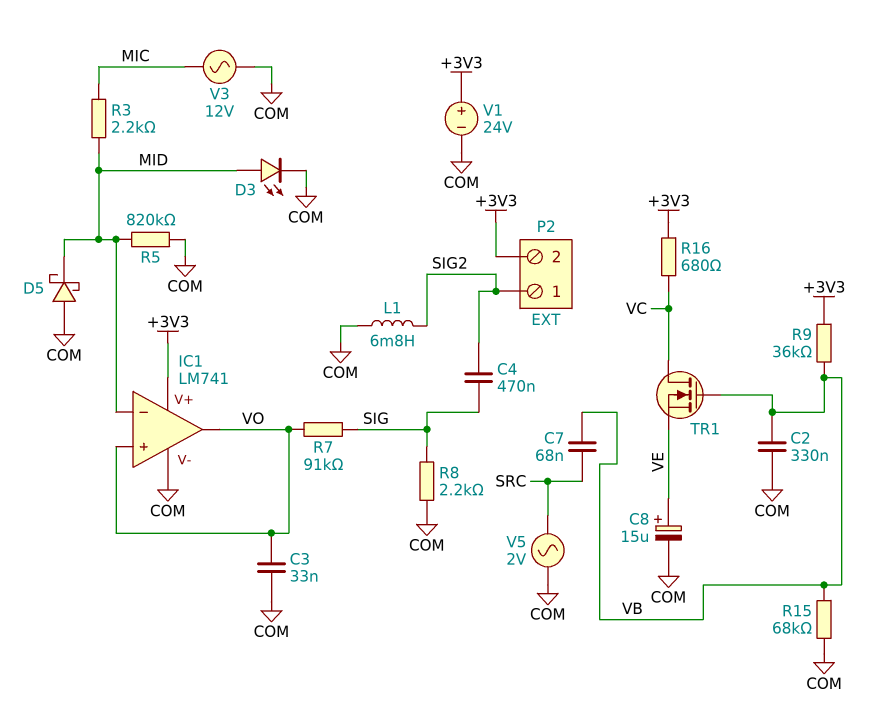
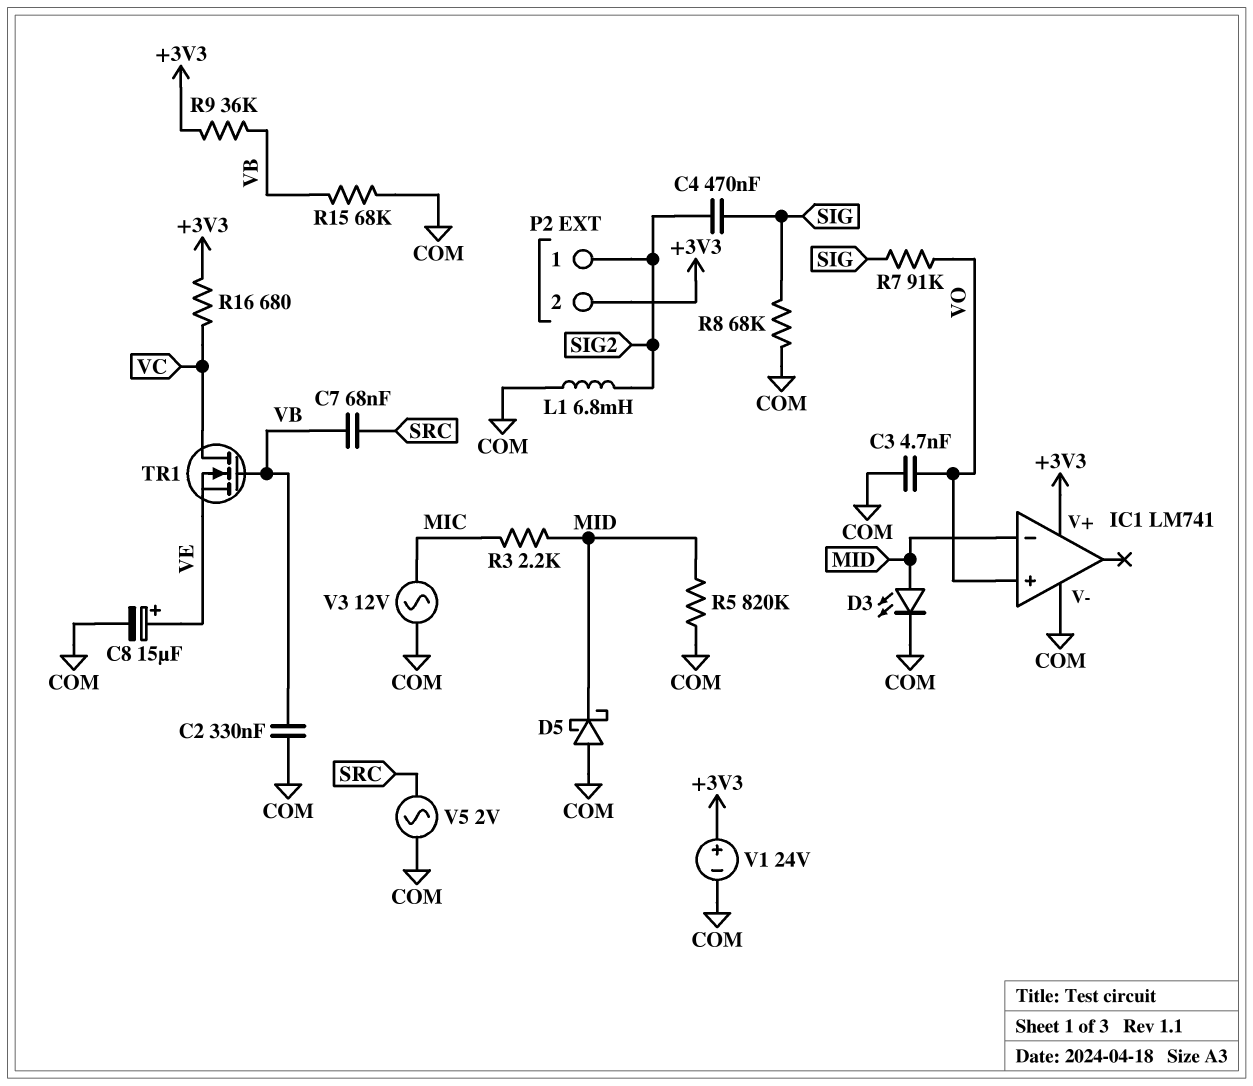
C3: 33nF (COM, VO) -> 4.7nF (COM, VO)
IC1 pin out: VO -> none
R8: 2.2k (COM, SIG) -> 68k (COM, SIG)

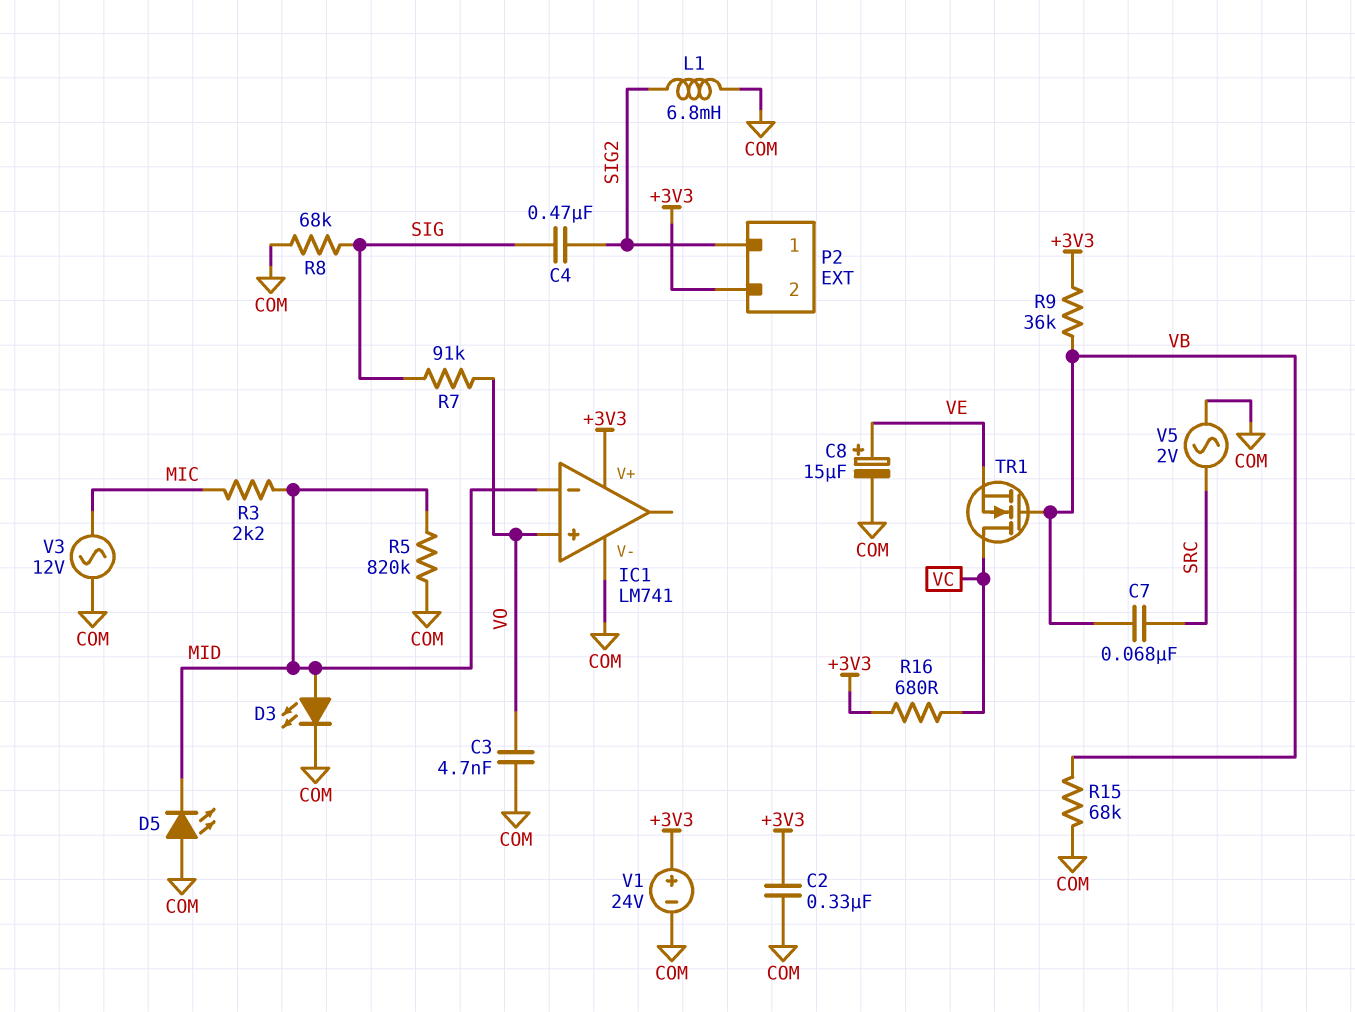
C2: 330nF (COM, VB) -> 330nF (+3V3, COM)
D5: schottky (A COM, K MID) -> LED (A COM, K MID)

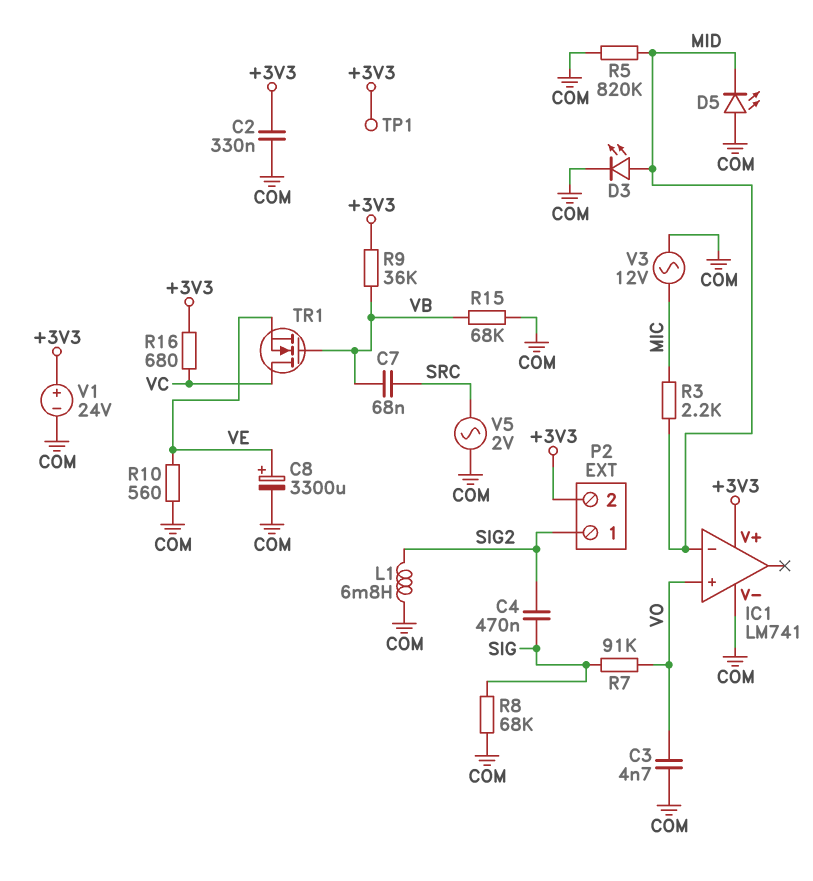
C8: 15uF (plus VE, minus COM) -> 3300uF (plus VE, minus COM)
R10: none -> 560 (COM, VE)
TP1: none -> test point (+3V3)

